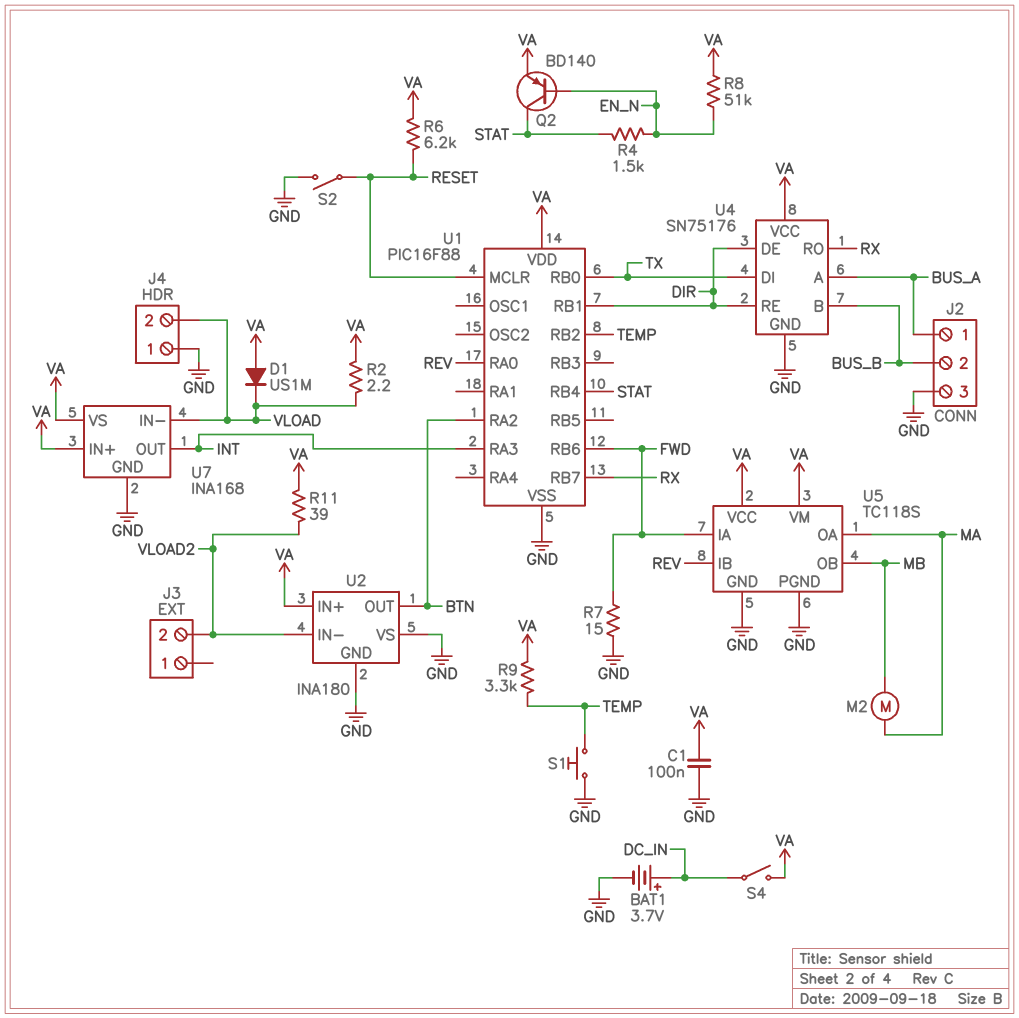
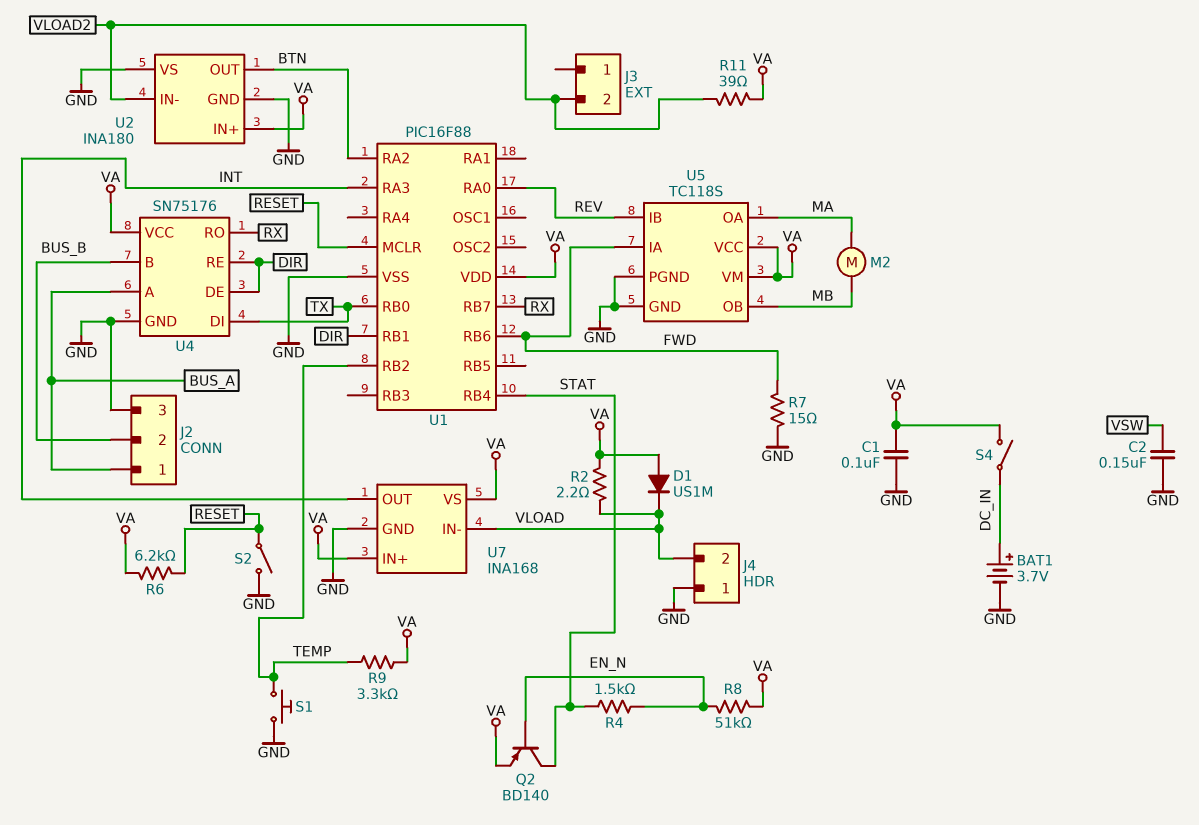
C2: none -> 150nF (GND, VSW)

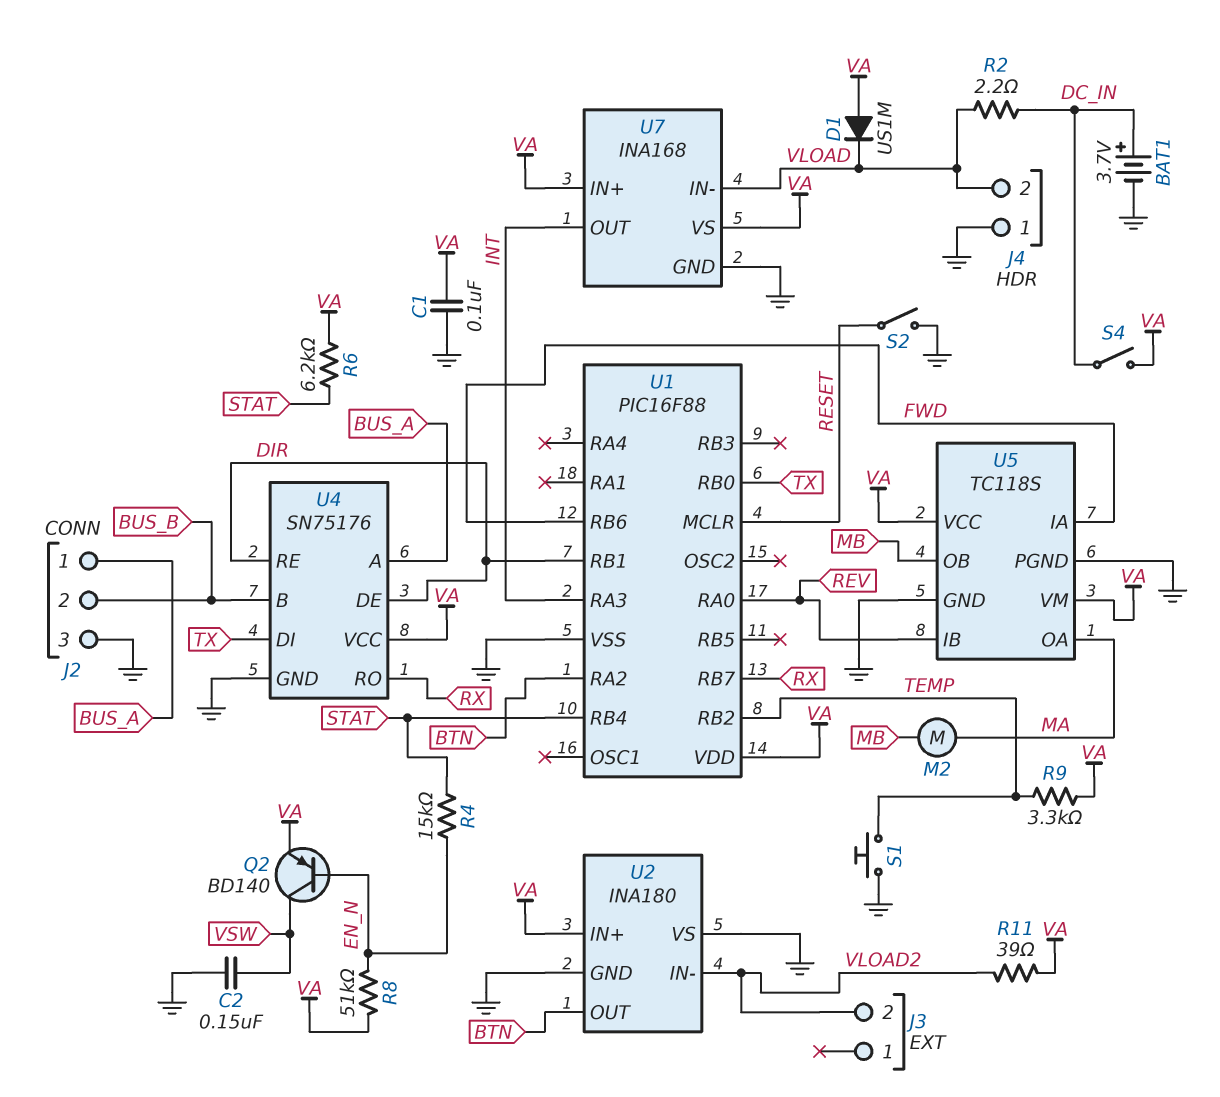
Q2: PNP BD140 (B EN_N, C STAT, E VA) -> PNP BD140 (B EN_N, C VSW, E VA)
R2: 2.2 (VA, VLOAD) -> 2.2 (DC_IN, VLOAD)
R4: 1.5k (EN_N, STAT) -> 15k (EN_N, STAT)
R6: 6.2k (RESET, VA) -> 6.2k (STAT, VA)
R7: 15 (FWD, GND) -> none

